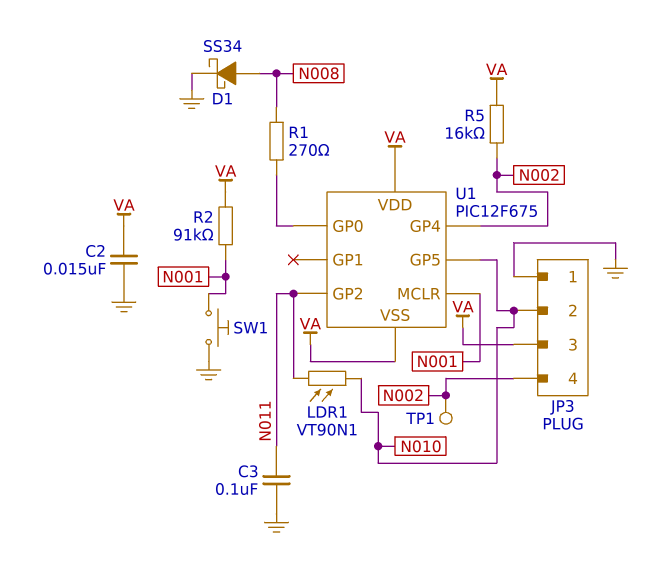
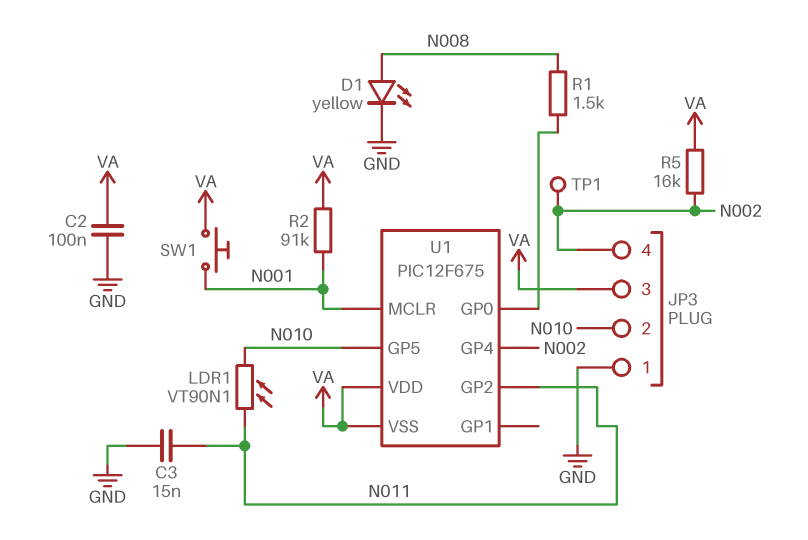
C2: 15nF (GND, VA) -> 100nF (GND, VA)
C3: 100nF (GND, N011) -> 15nF (GND, N011)
D1: schottky SS34 (A N008, K GND) -> LED yellow (A N008, K GND)
R1: 270 (N008, U1/GP0) -> 1.5k (N008, U1/GP0)
SW1: button (GND, N001) -> button (N001, VA)

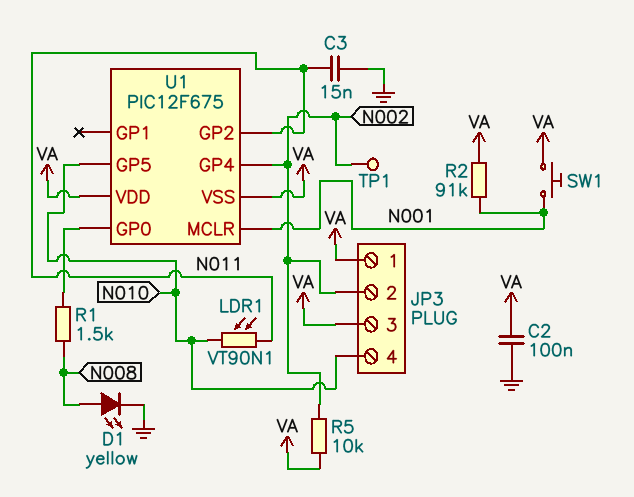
JP3 pin 1: GND -> VA
JP3 pin 2: N010 -> N002
JP3 pin 4: N002 -> N010
R5: 16k (N002, VA) -> 10k (N002, VA)

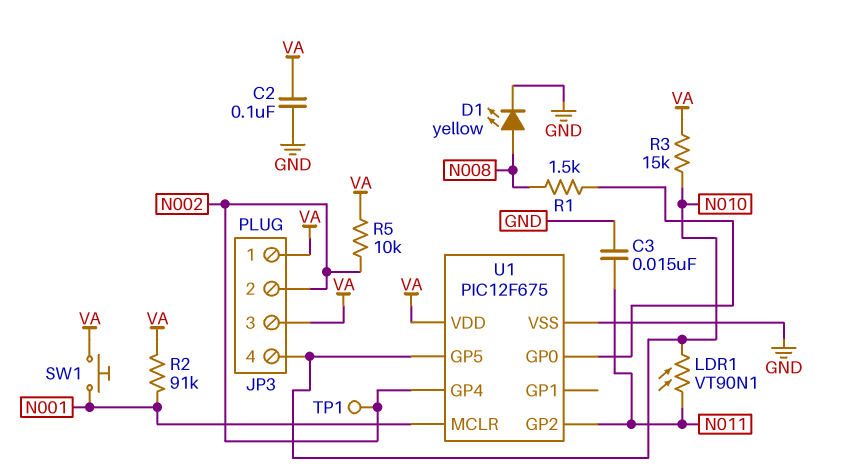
R3: none -> 15k (N010, VA)
U1 pin VSS: VA -> GND

